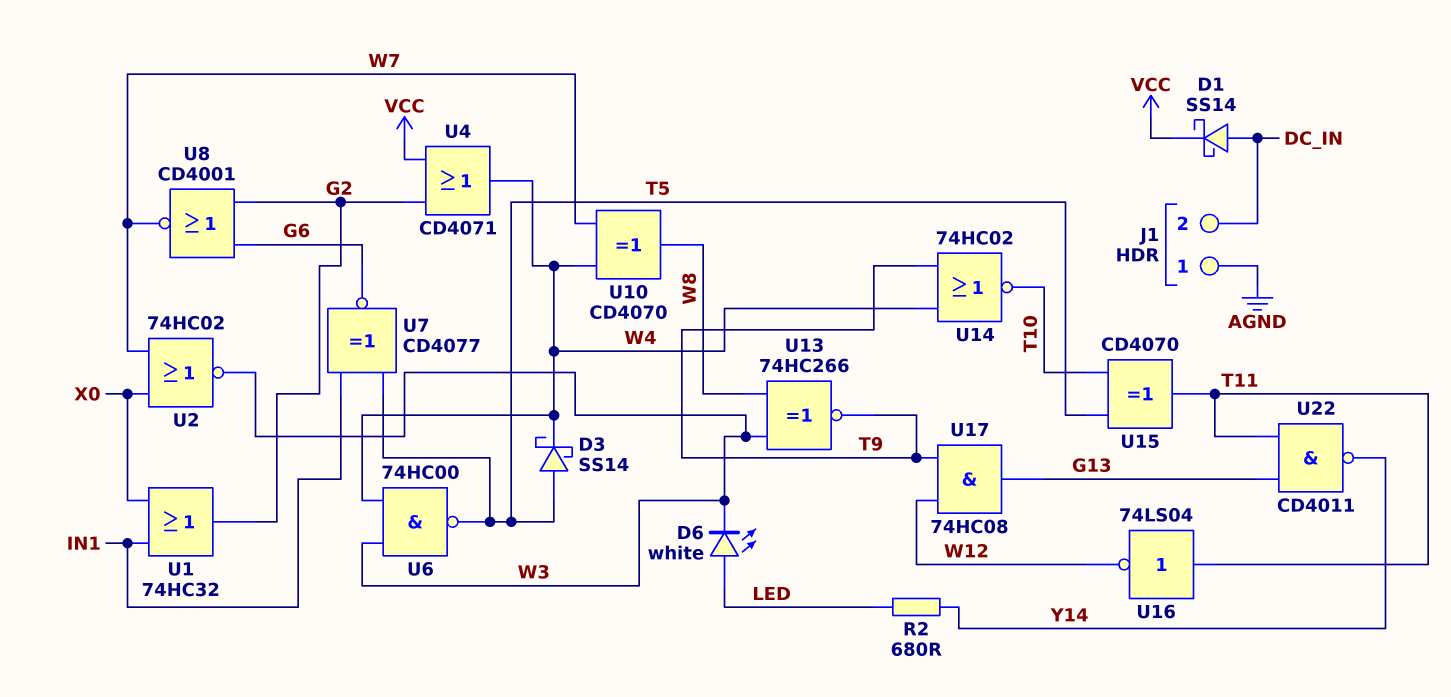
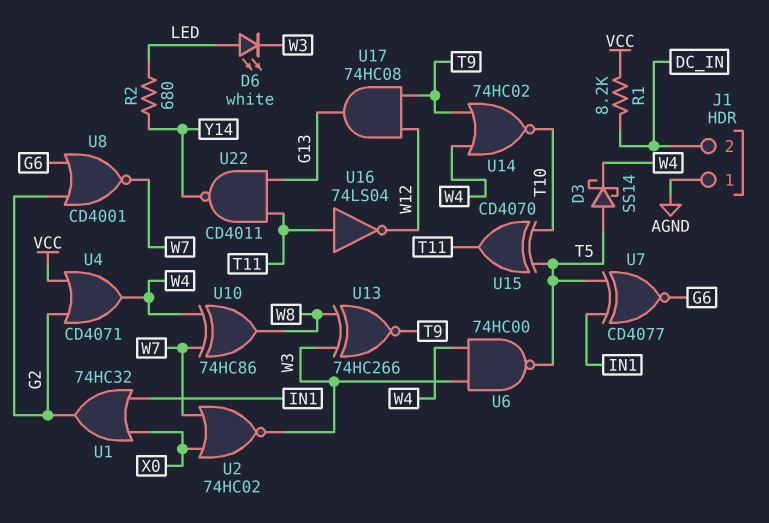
D1: schottky SS14 (A DC_IN, K VCC) -> none
R1: none -> 8.2k (DC_IN, VCC)
U10: XOR CD4070 (in W4, in W7, out W8) -> XOR 74HC86 (in W4, in W7, out W8)

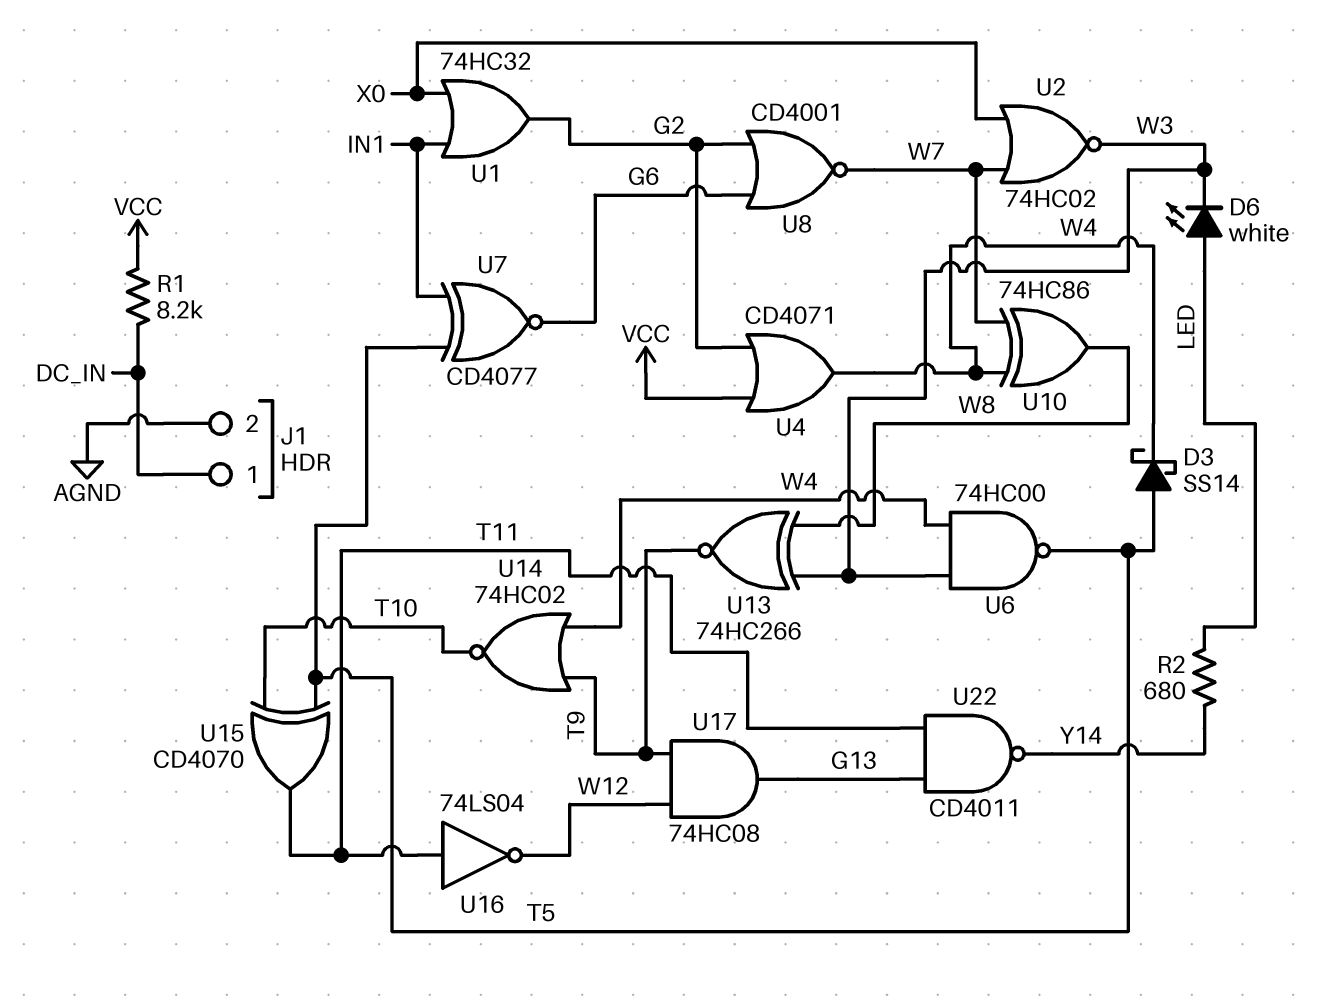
J1 pin 1: AGND -> DC_IN
J1 pin 2: DC_IN -> AGND

